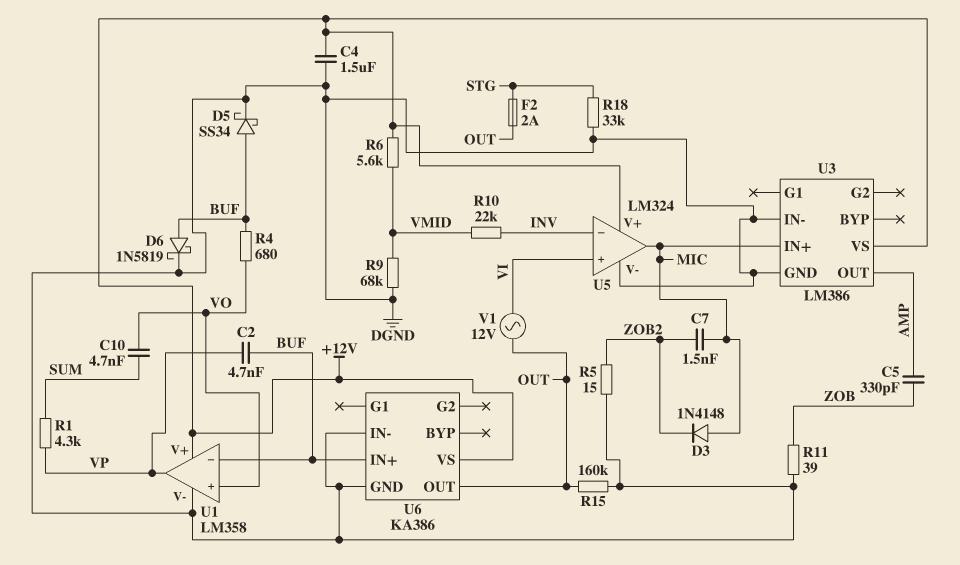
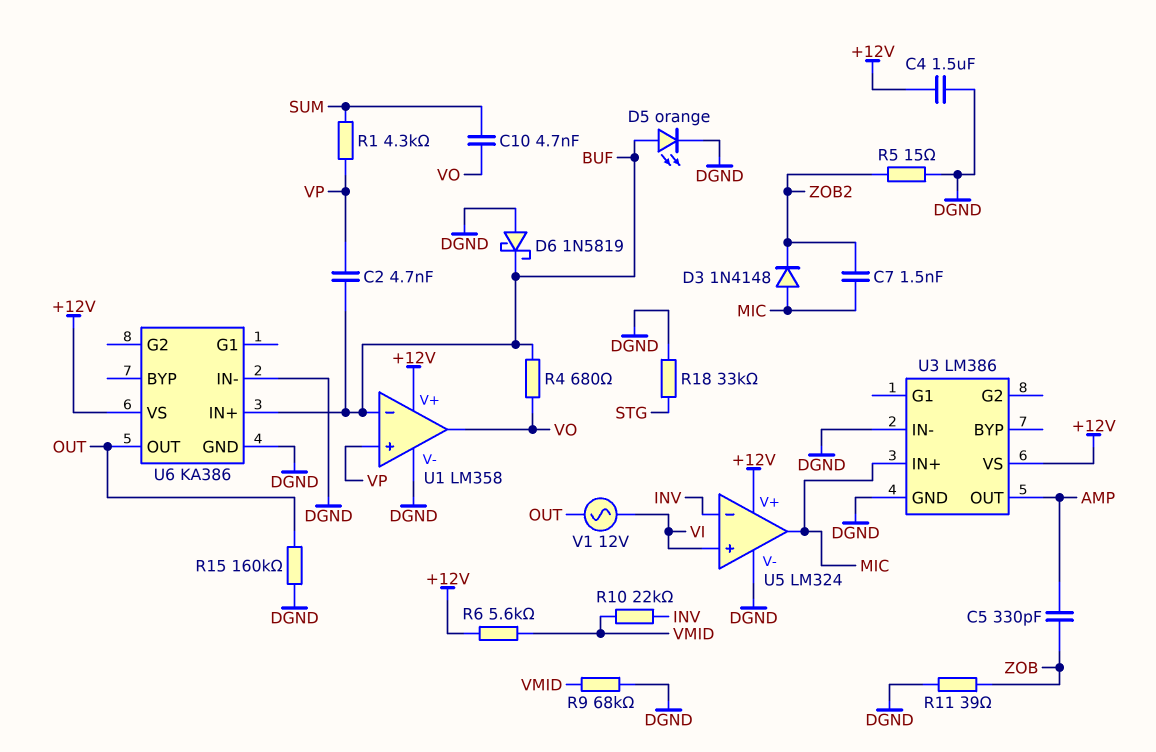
D5: schottky SS34 (A BUF, K DGND) -> LED orange (A BUF, K DGND)
D6: schottky 1N5819 (A BUF, K DGND) -> schottky 1N5819 (A DGND, K BUF)
F2: 2A (OUT, STG) -> none
U1 pin in+: VO -> VP
U1 pin out: VP -> VO

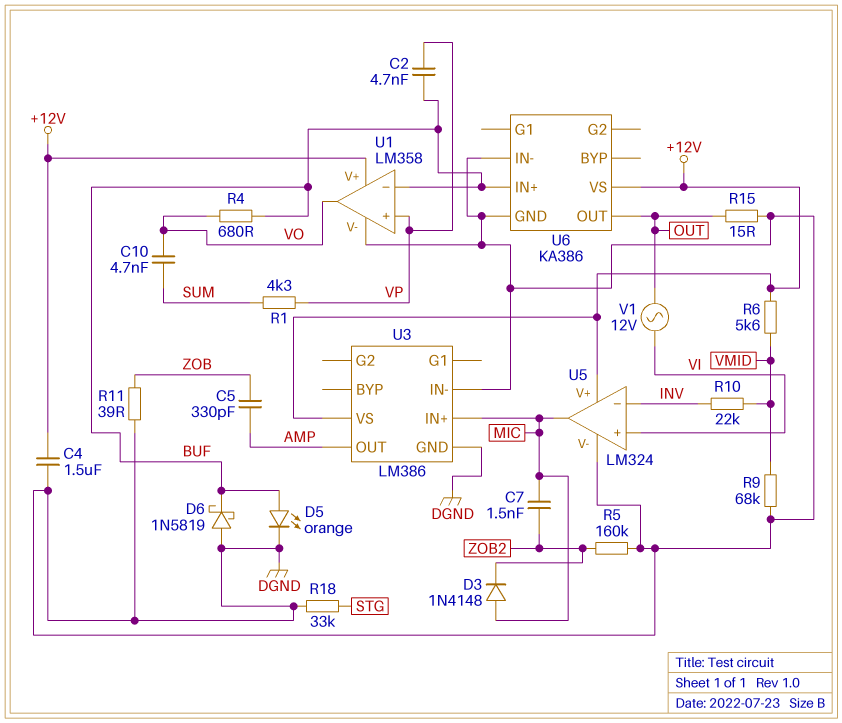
R5: 15 (DGND, ZOB2) -> 160k (DGND, ZOB2)
R15: 160k (DGND, OUT) -> 15 (DGND, OUT)

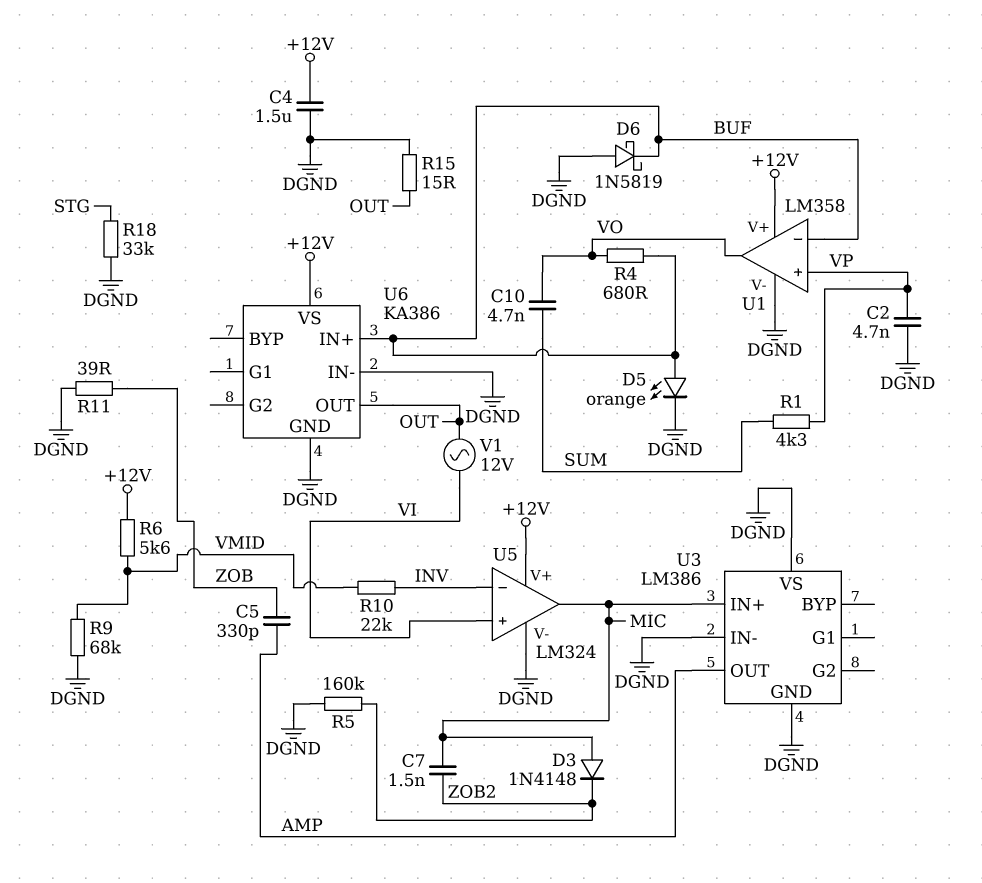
C2: 4.7nF (BUF, VP) -> 4.7nF (DGND, VP)
U3 pin VS: +12V -> DGND

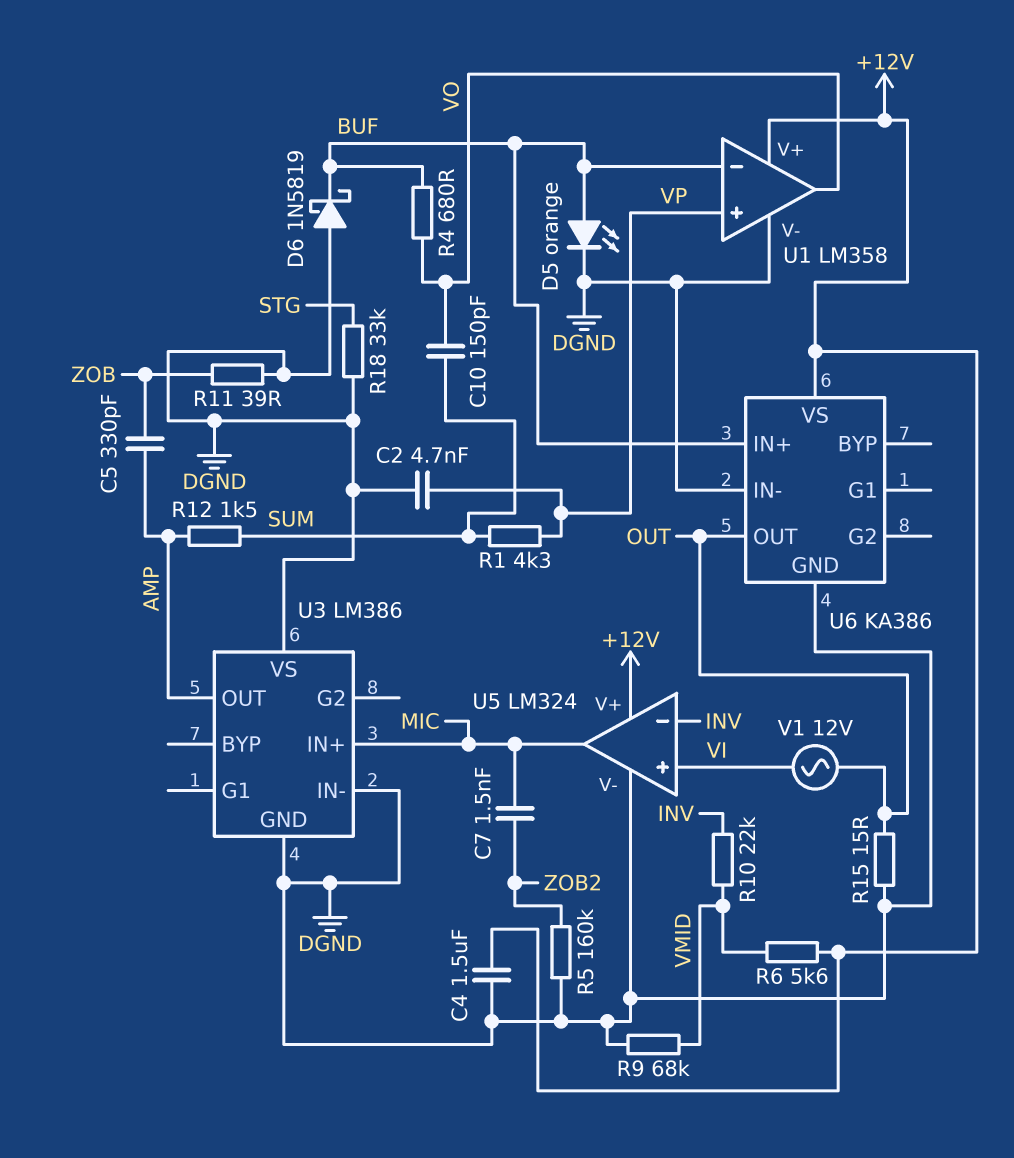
C10: 4.7nF (SUM, VO) -> 150pF (SUM, VO)
D3: diode 1N4148 (A MIC, K ZOB2) -> none
R12: none -> 1.5k (AMP, SUM)

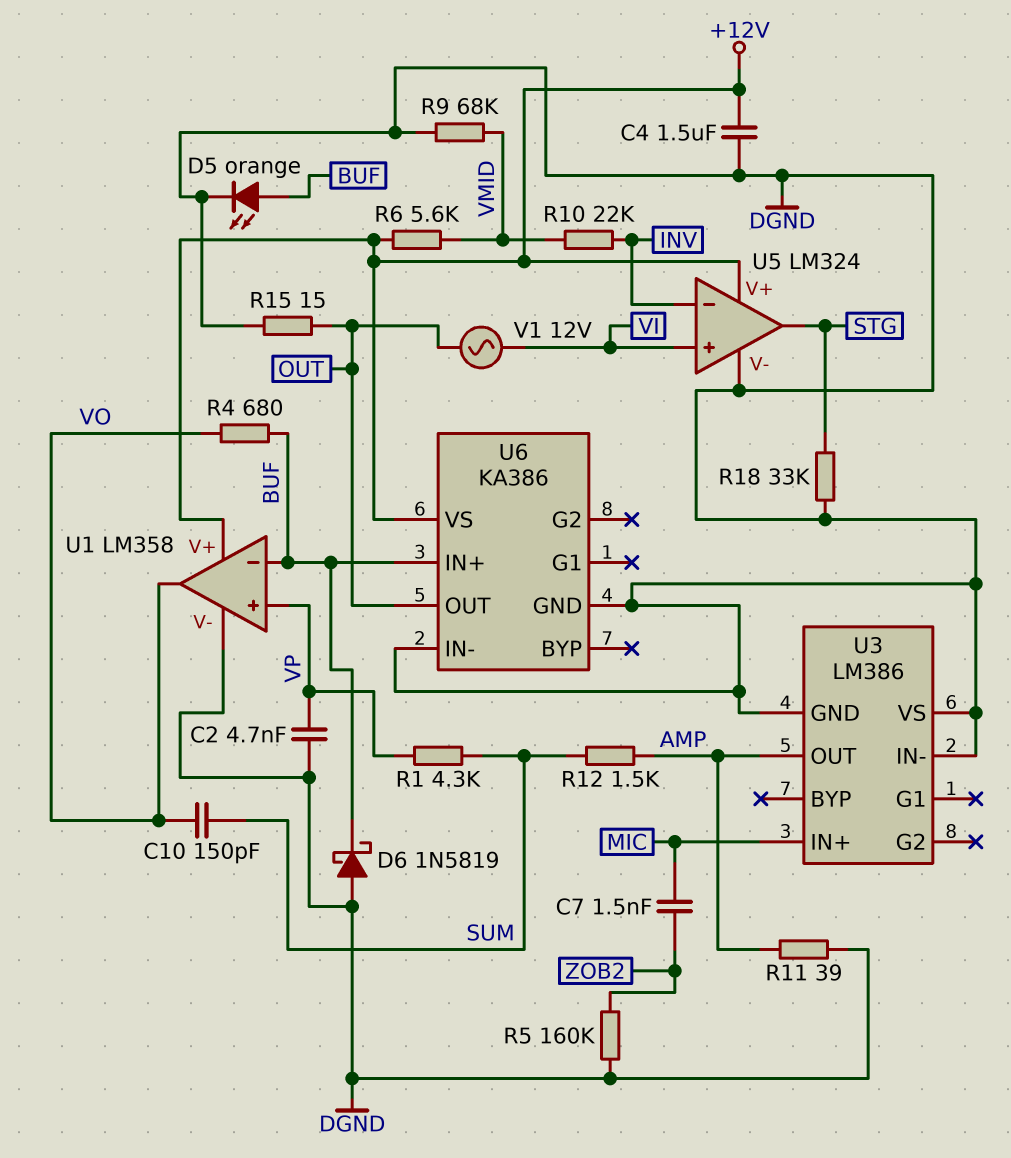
C5: 330pF (AMP, ZOB) -> none
R11: 39 (DGND, ZOB) -> 39 (AMP, DGND)
U5 pin out: MIC -> STG

